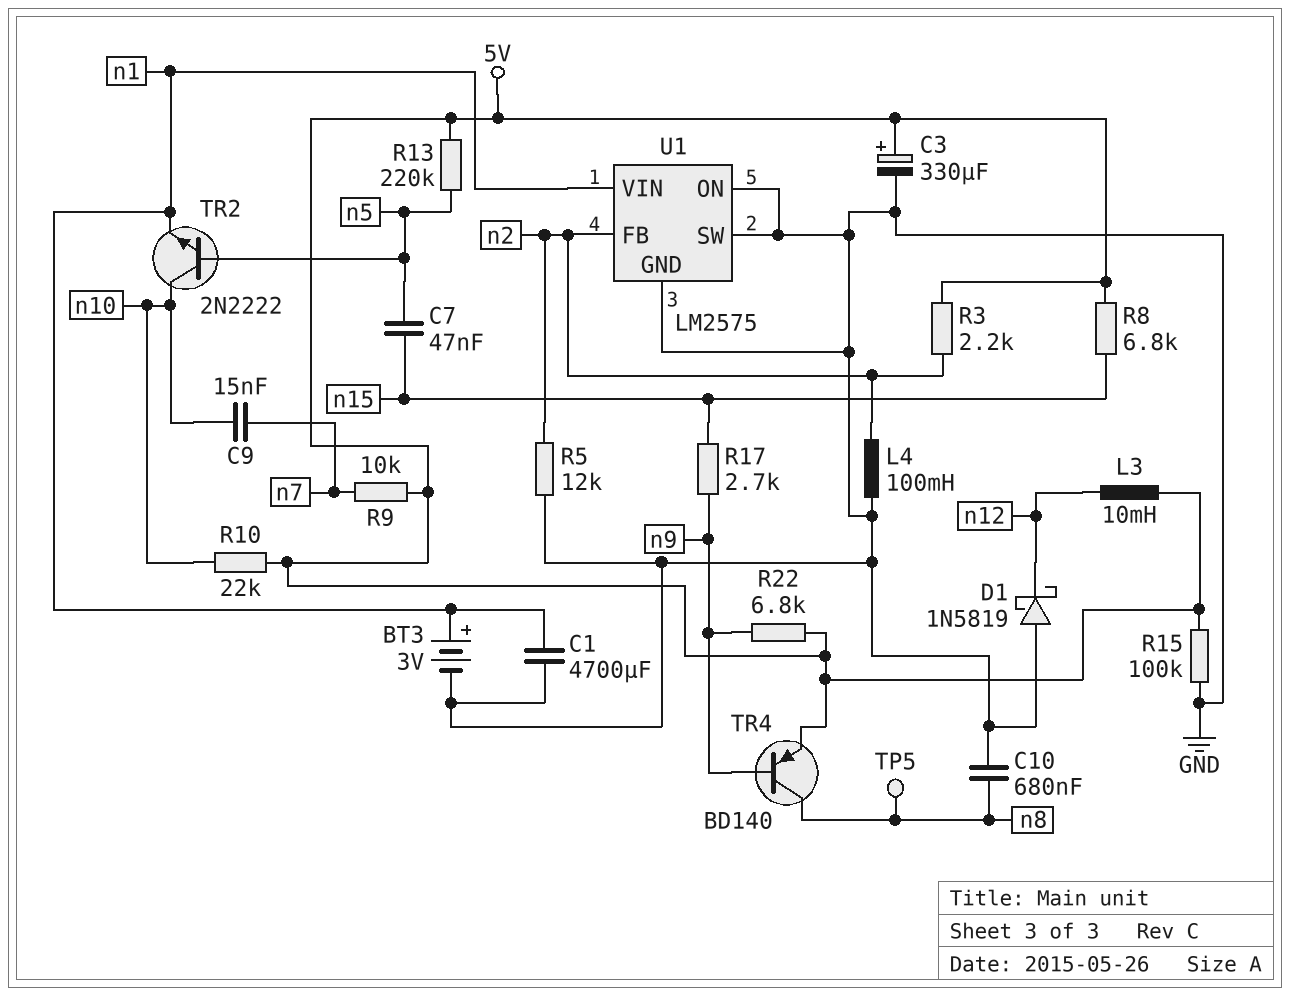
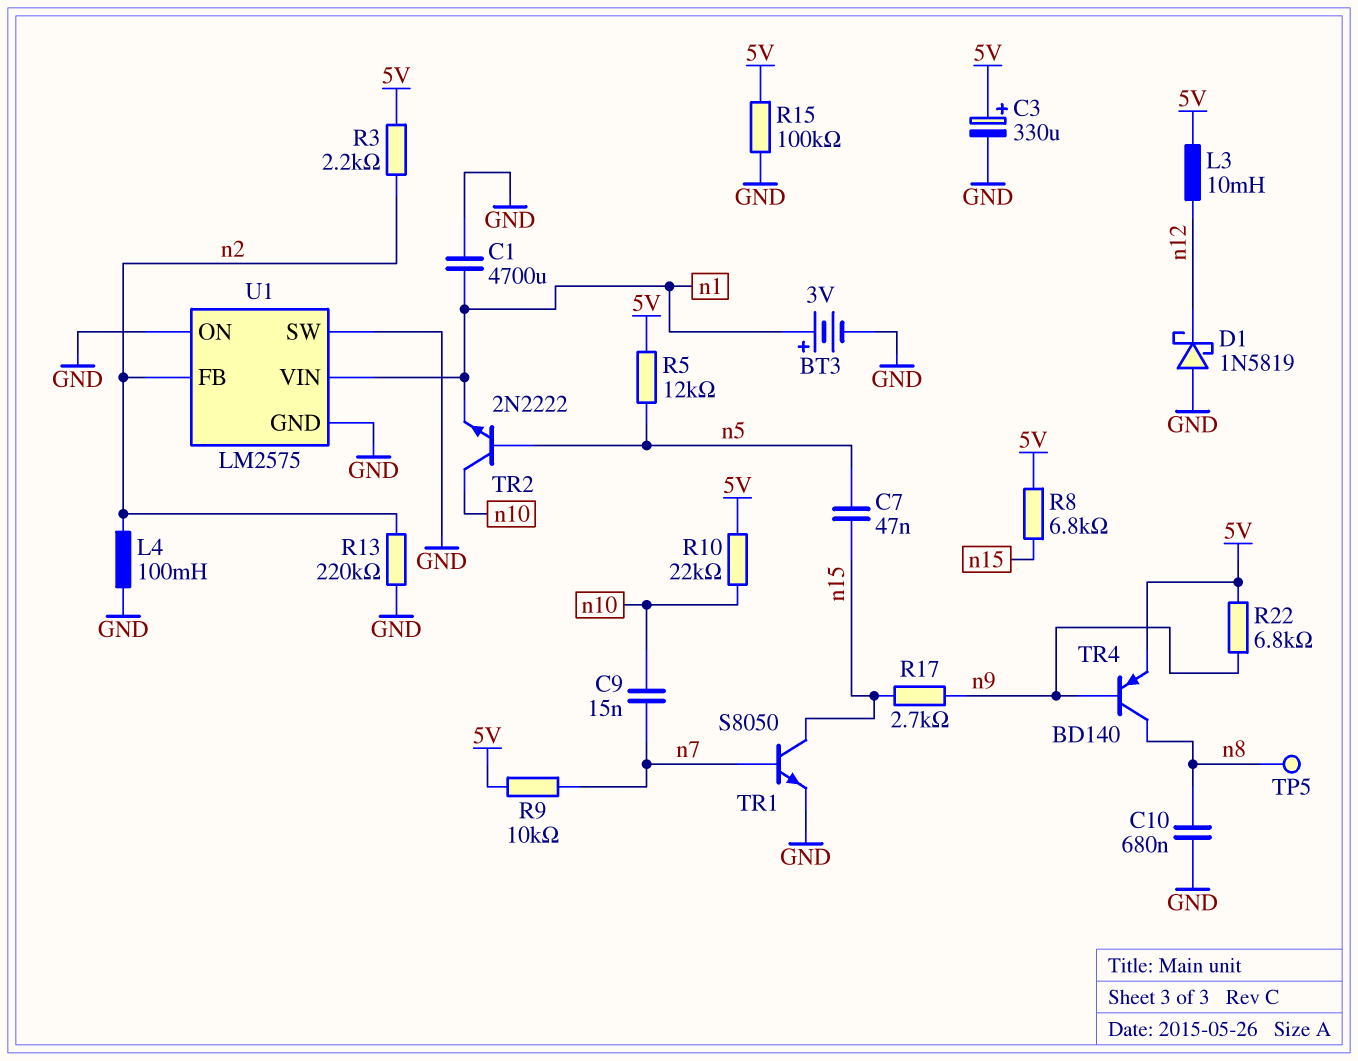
R5: 12k (GND, n2) -> 12k (5V, n5)
R13: 220k (5V, n5) -> 220k (GND, n2)
TR1: none -> NPN S8050 (B n7, C n15, E GND)

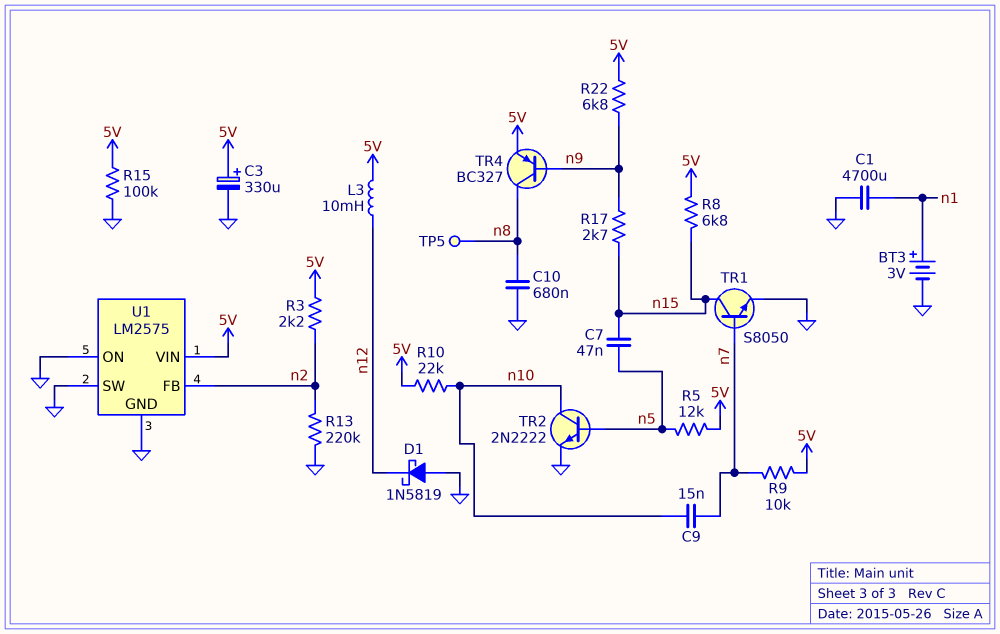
L4: 100mH (GND, n2) -> none
TR2: NPN 2N2222 (B n5, C n10, E n1) -> NPN 2N2222 (B n5, C n10, E GND)
TR4: PNP BD140 (B n9, C n8, E 5V) -> PNP BC327 (B n9, C n8, E 5V)
U1 pin VIN: n1 -> 5V

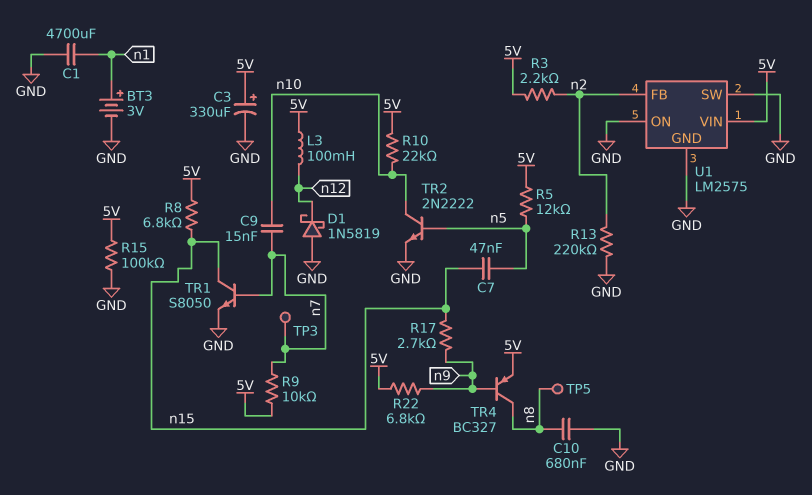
L3: 10mH (5V, n12) -> 100mH (5V, n12)
TP3: none -> test point (n7)

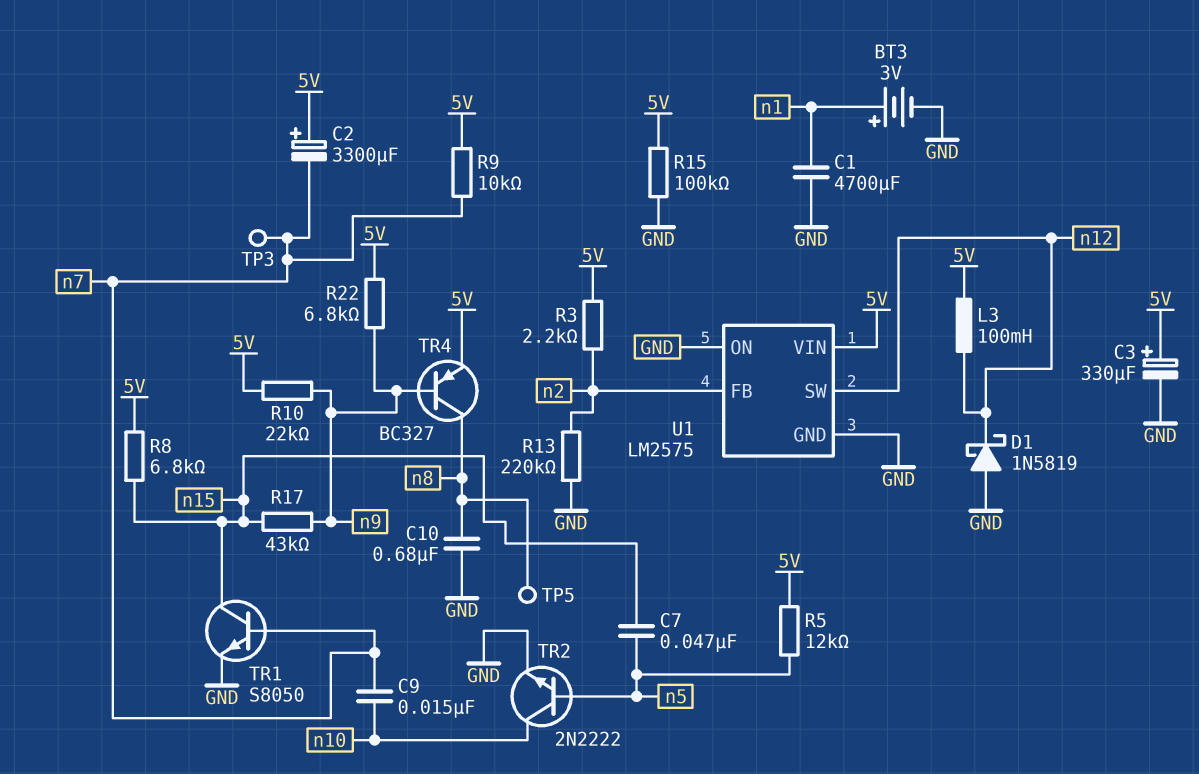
C2: none -> 3300uF (plus 5V, minus n7)
R10: 22k (5V, n10) -> 22k (5V, n9)
R17: 2.7k (n9, n15) -> 43k (n9, n15)
U1 pin SW: GND -> n12

